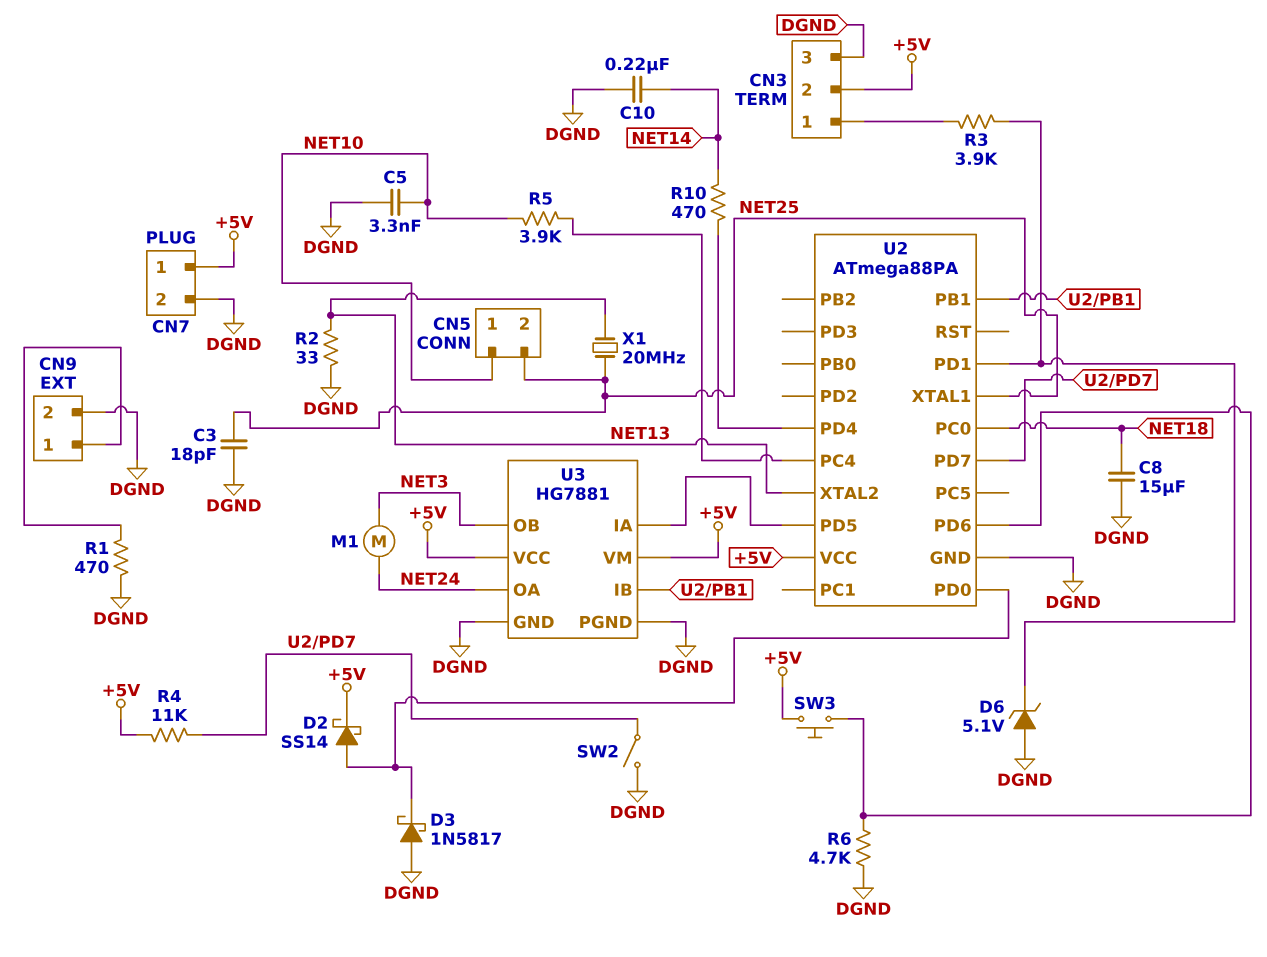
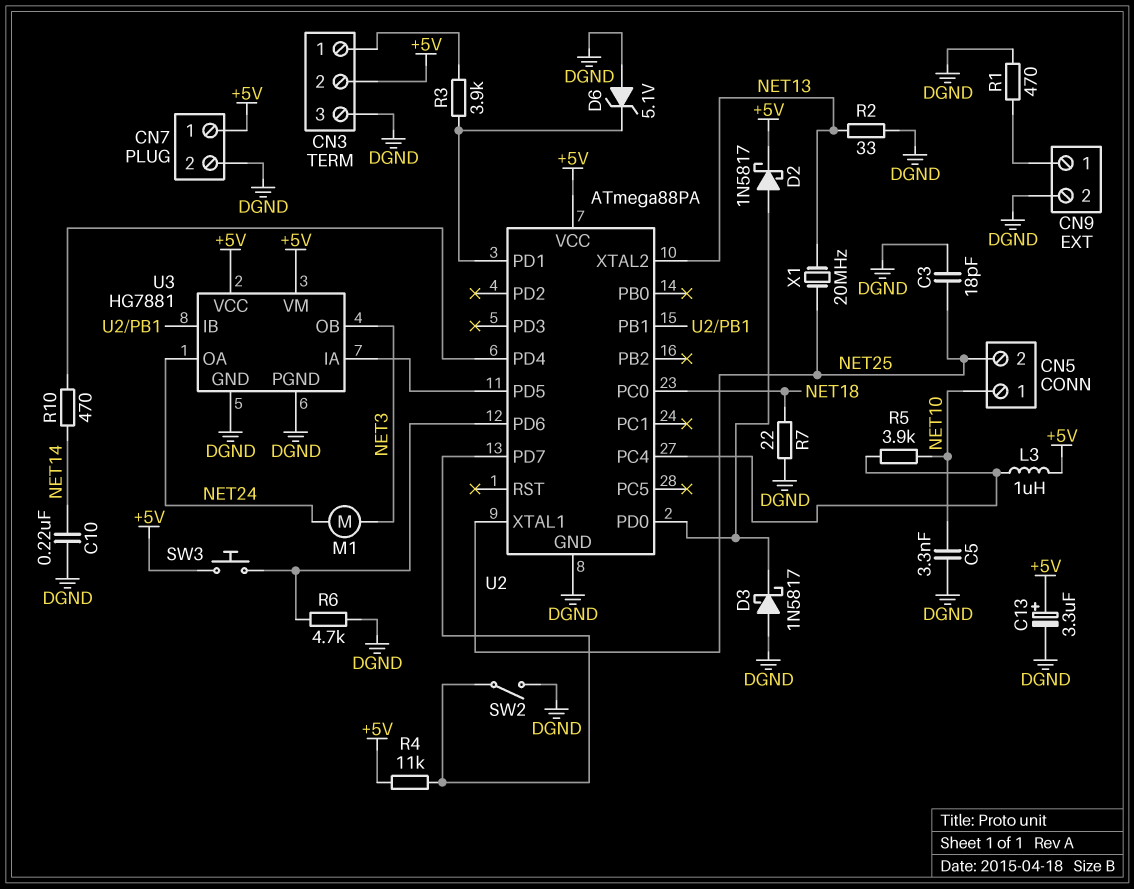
C8: 15uF (DGND, NET18) -> none
C13: none -> 3.3uF (plus +5V, minus DGND)
D2: schottky SS14 (A U2/PD0, K +5V) -> schottky 1N5817 (A U2/PD0, K +5V)
L3: none -> 1uH (+5V, U2/PC4)
R7: none -> 22 (DGND, NET18)

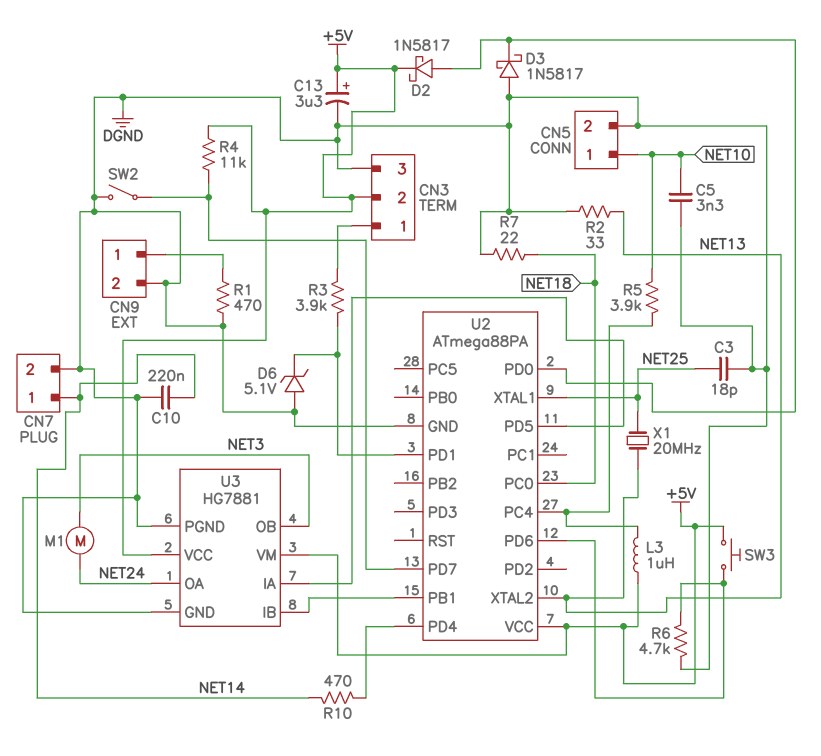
CN5 pin 2: NET25 -> DGND
CN7 pin 1: +5V -> NET14

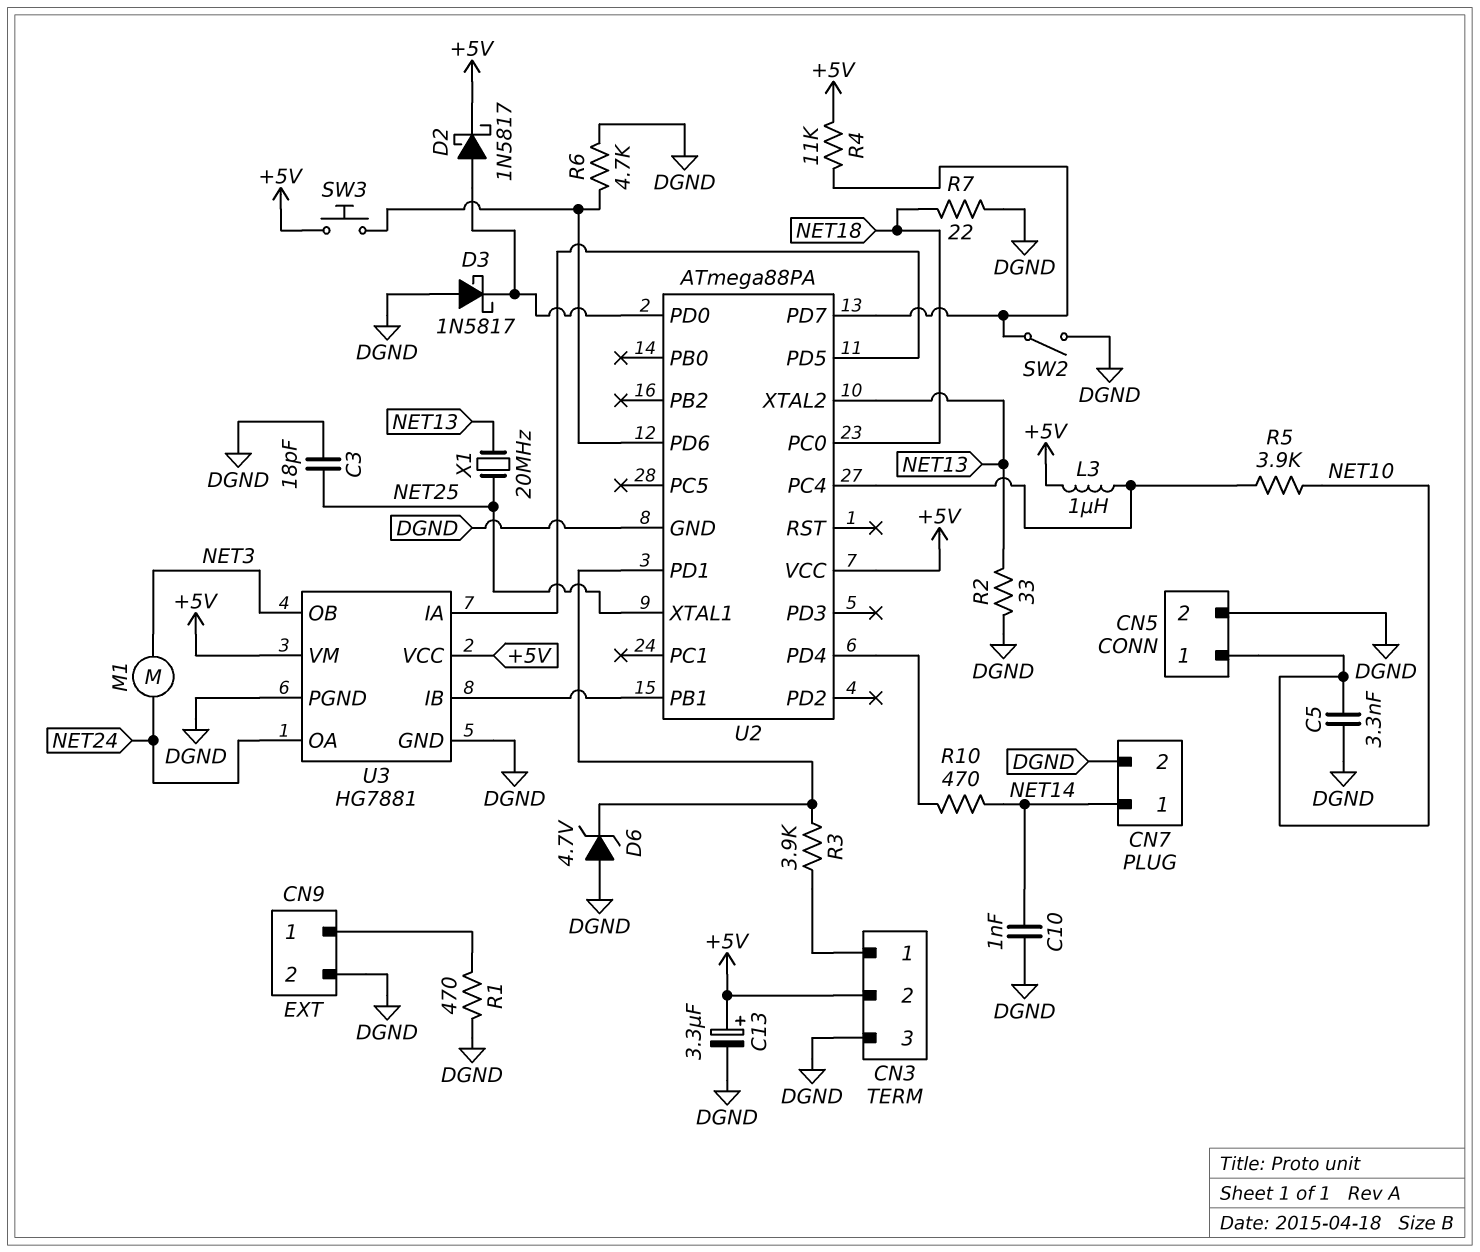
C10: 220nF (DGND, NET14) -> 1nF (DGND, NET14)
D6: zener 5.1V (A DGND, K U2/PD1) -> zener 4.7V (A DGND, K U2/PD1)

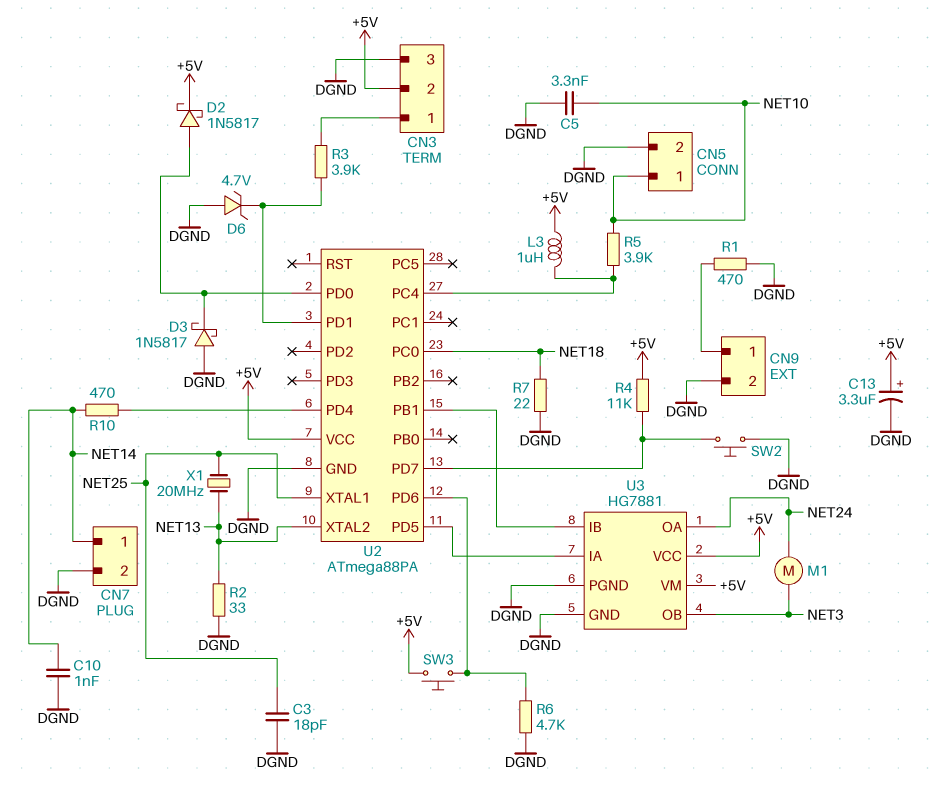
SW2: switch (DGND, U2/PD7) -> button (DGND, U2/PD7)

